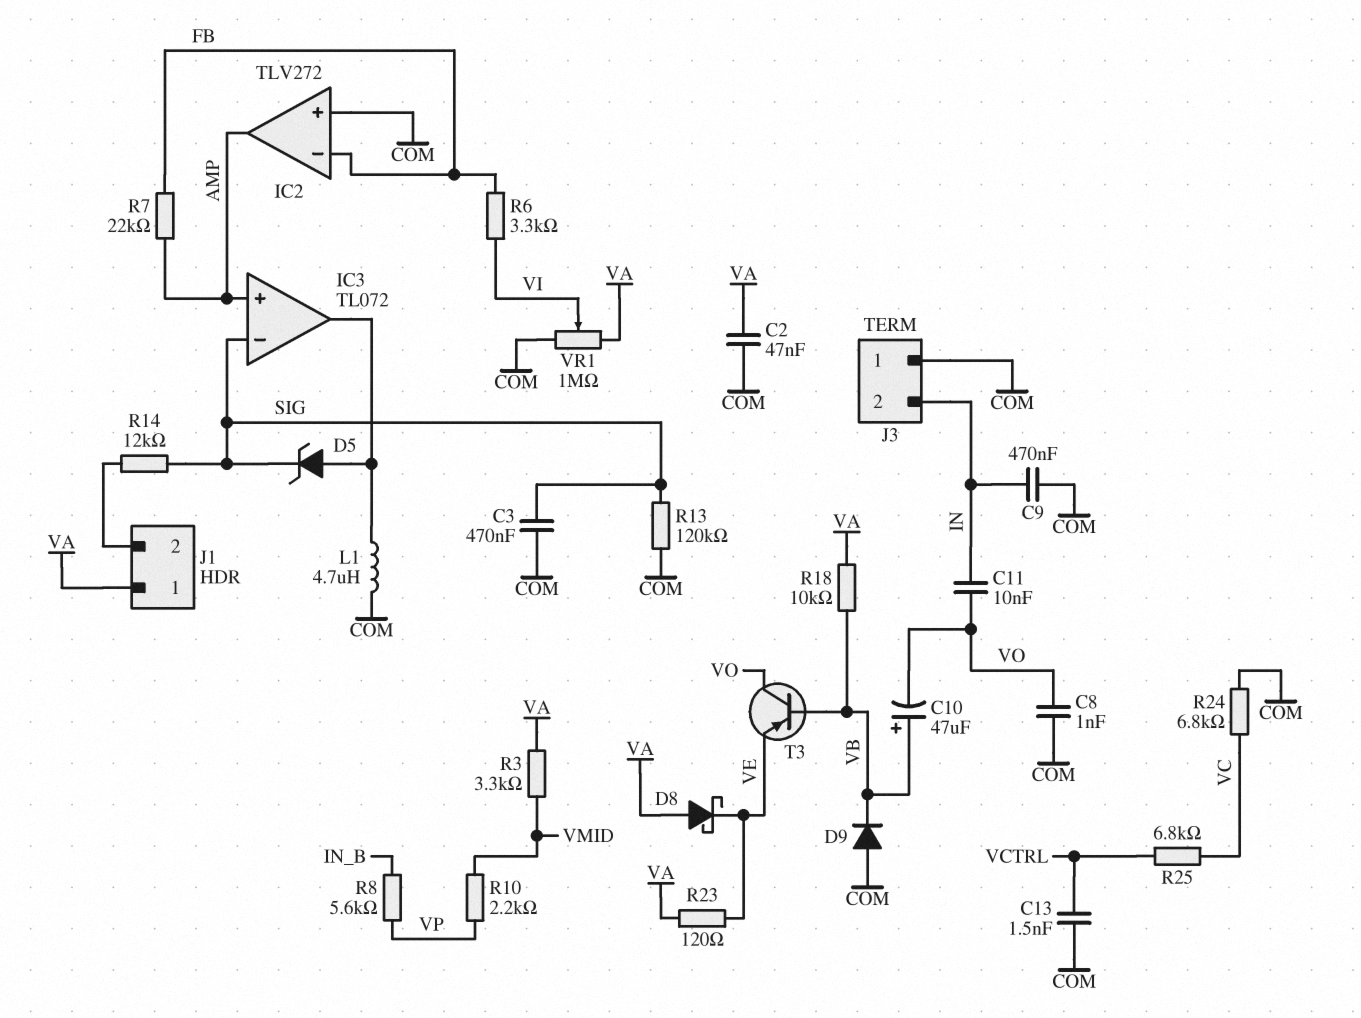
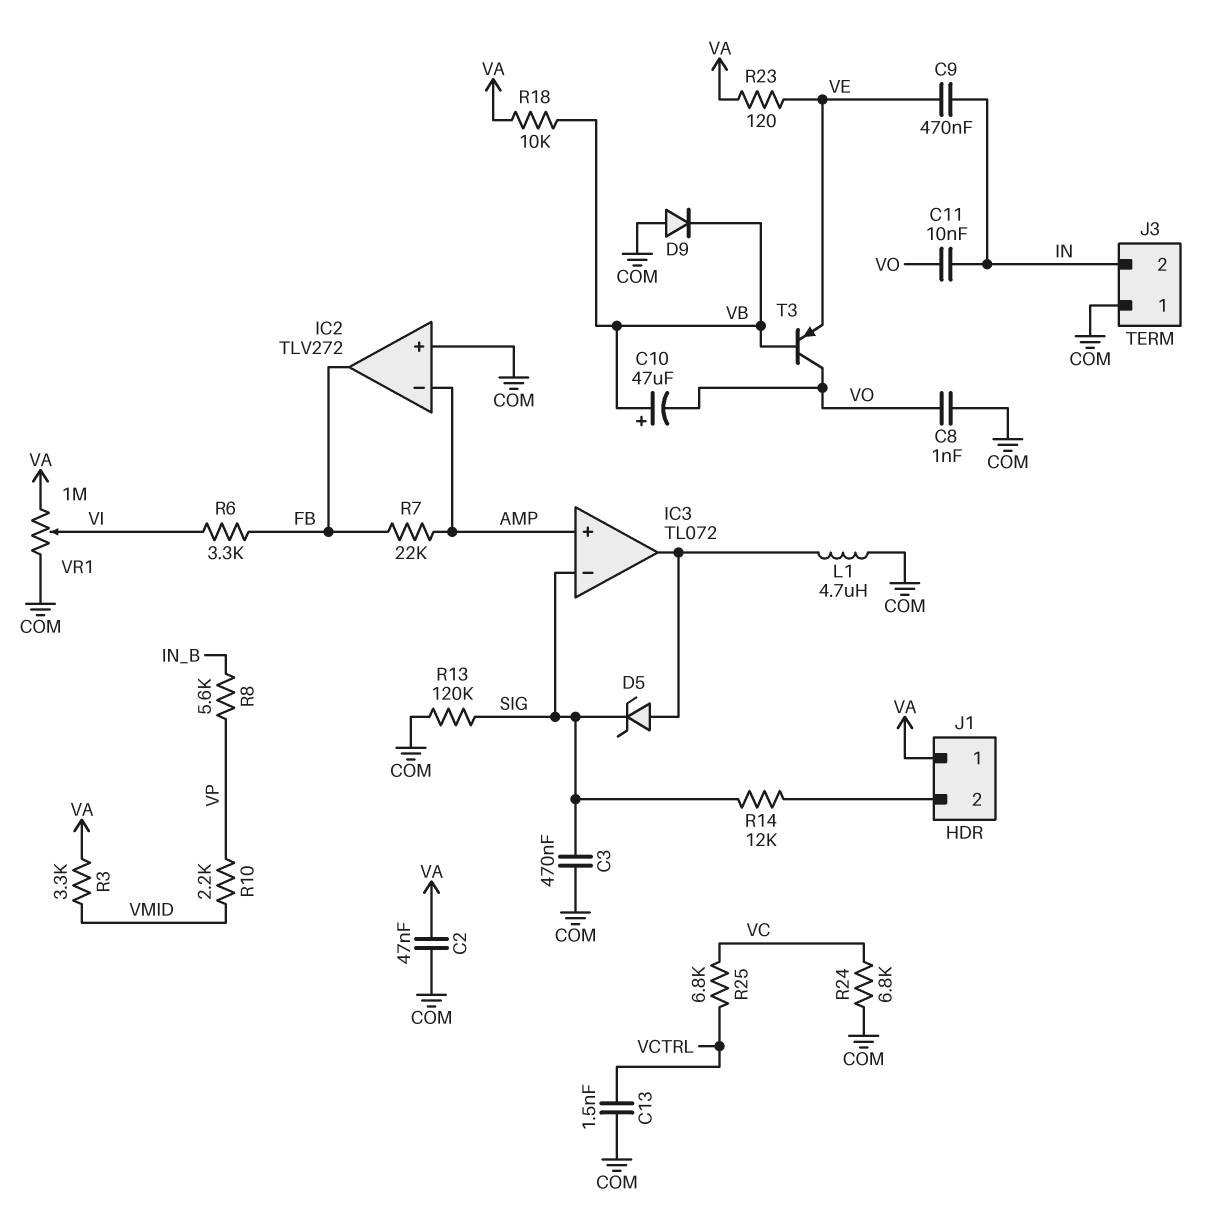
C9: 470nF (COM, IN) -> 470nF (IN, VE)
D8: schottky (A VA, K VE) -> none
IC2 pin in-: FB -> AMP
IC2 pin out: AMP -> FB

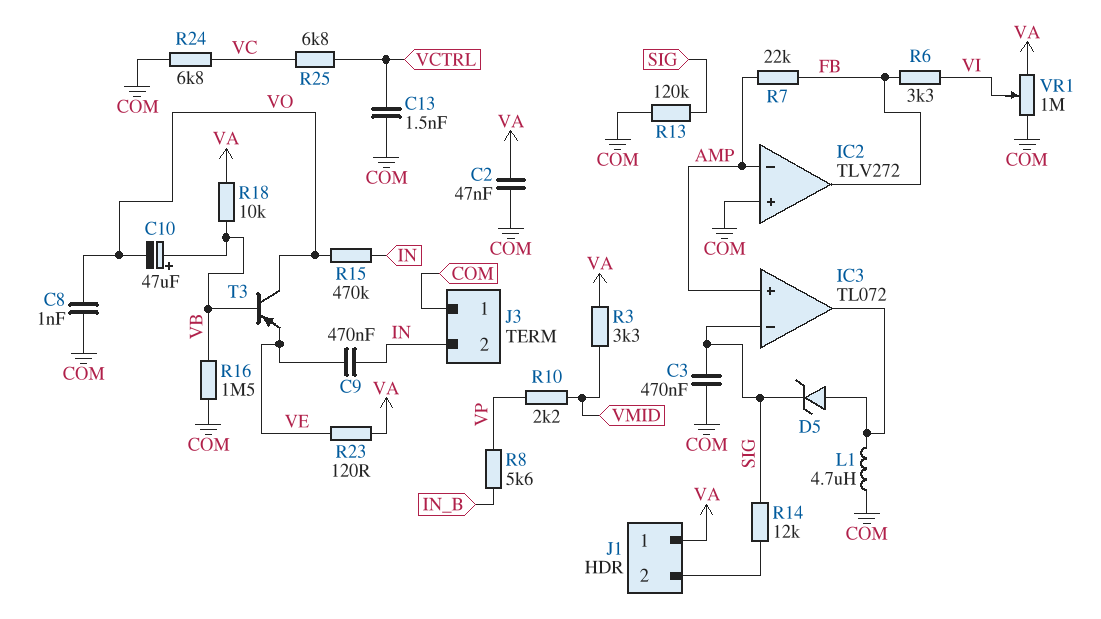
C11: 10nF (IN, VO) -> none
D9: diode (A COM, K VB) -> none
R15: none -> 470k (IN, VO)
R16: none -> 1.5M (COM, VB)

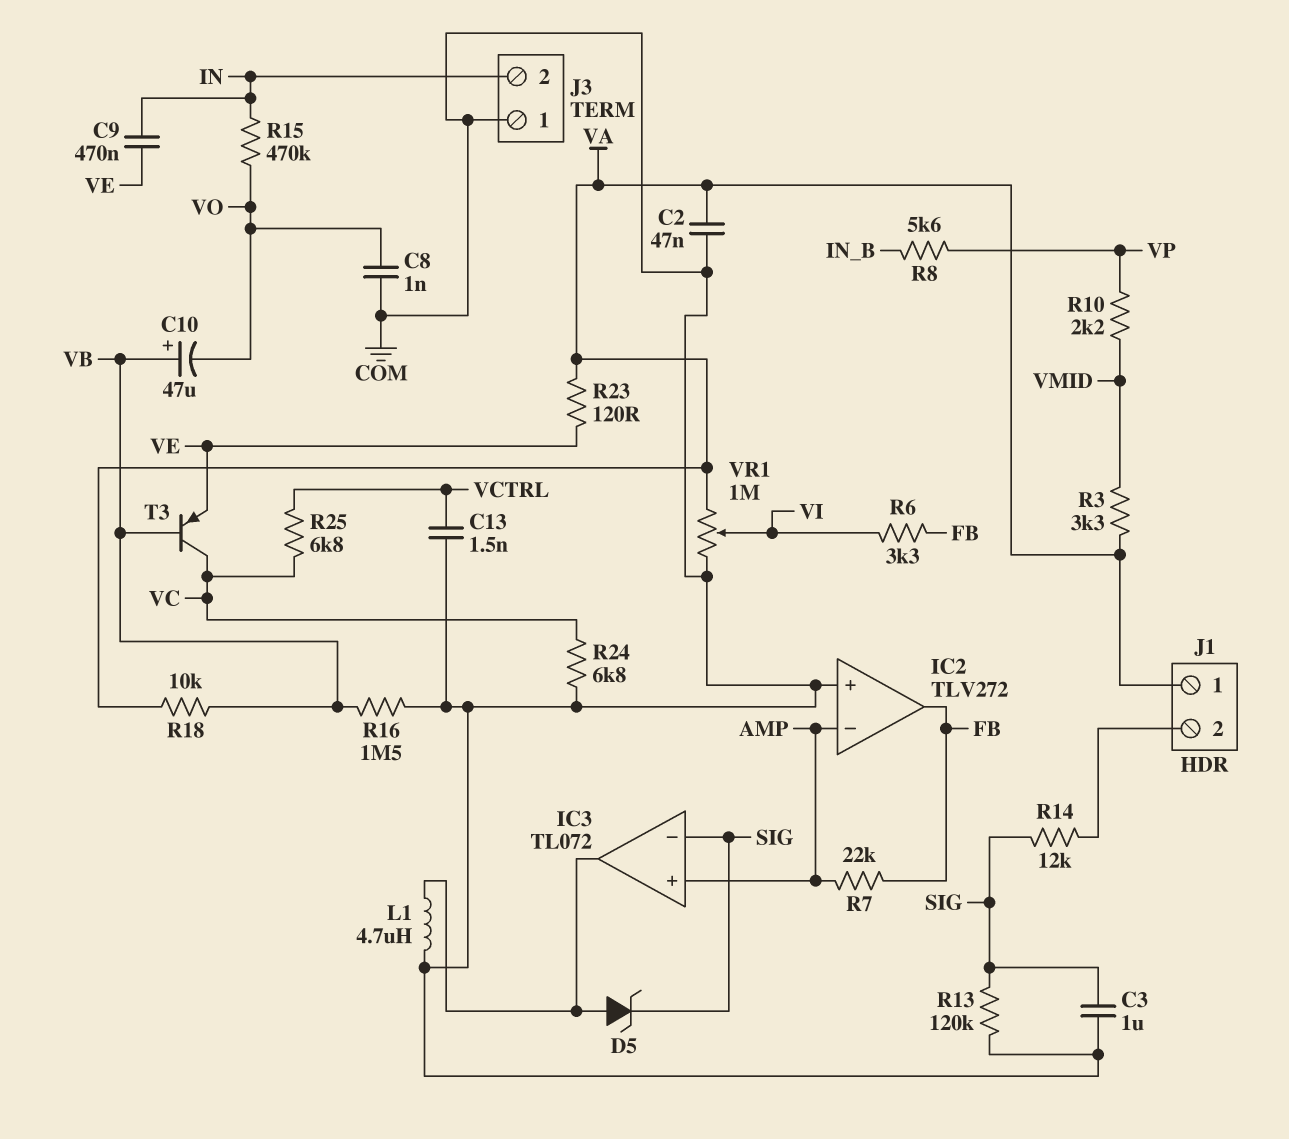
C3: 470nF (COM, SIG) -> 1uF (COM, SIG)
T3: PNP (B VB, C VO, E VE) -> PNP (B VB, C VC, E VE)

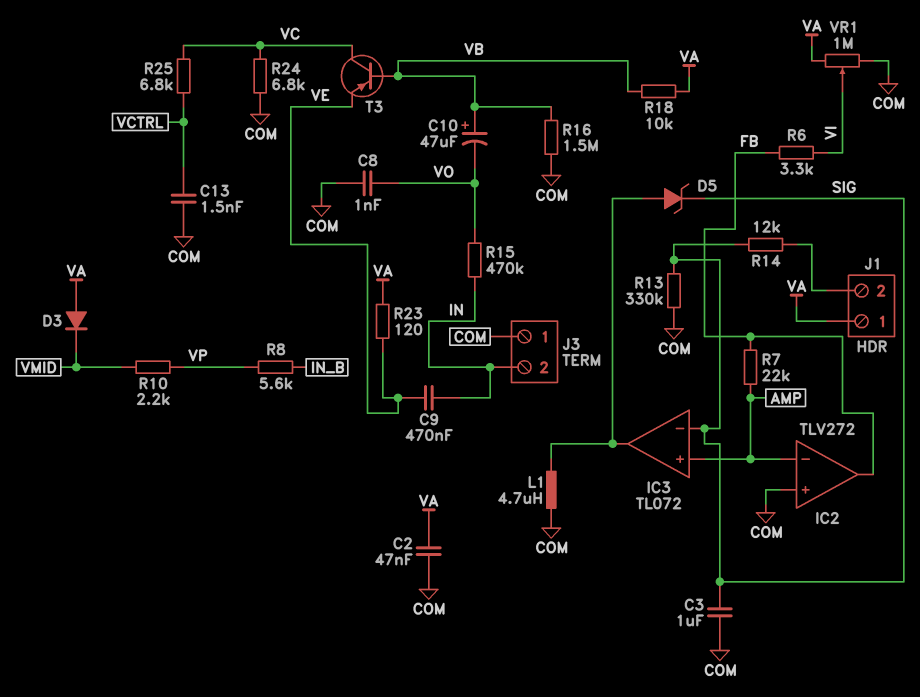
D3: none -> diode (A VA, K VMID)
R3: 3.3k (VA, VMID) -> none
R13: 120k (COM, SIG) -> 330k (COM, SIG)

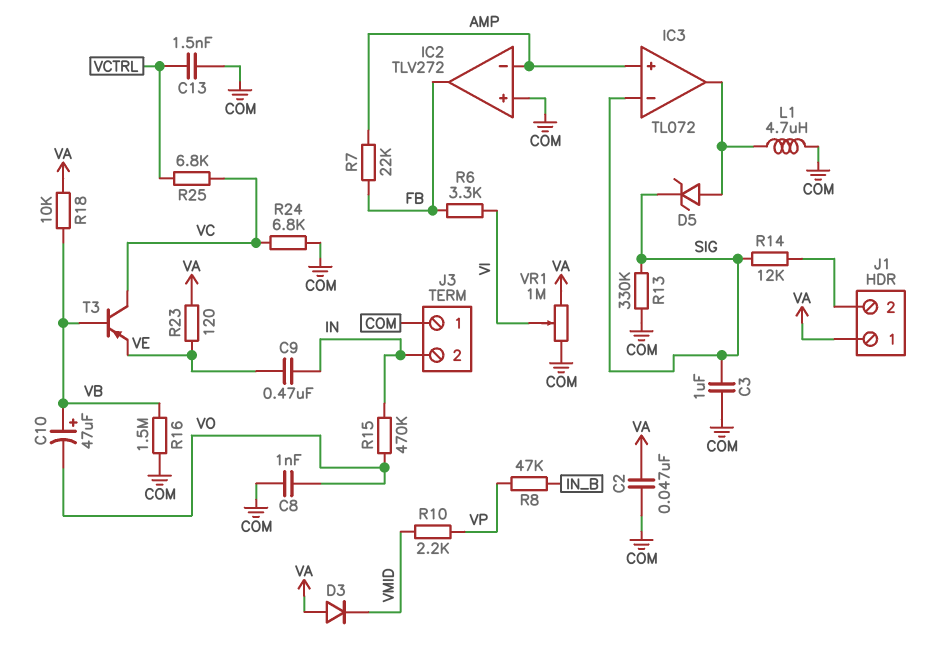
R8: 5.6k (IN_B, VP) -> 47k (IN_B, VP)

